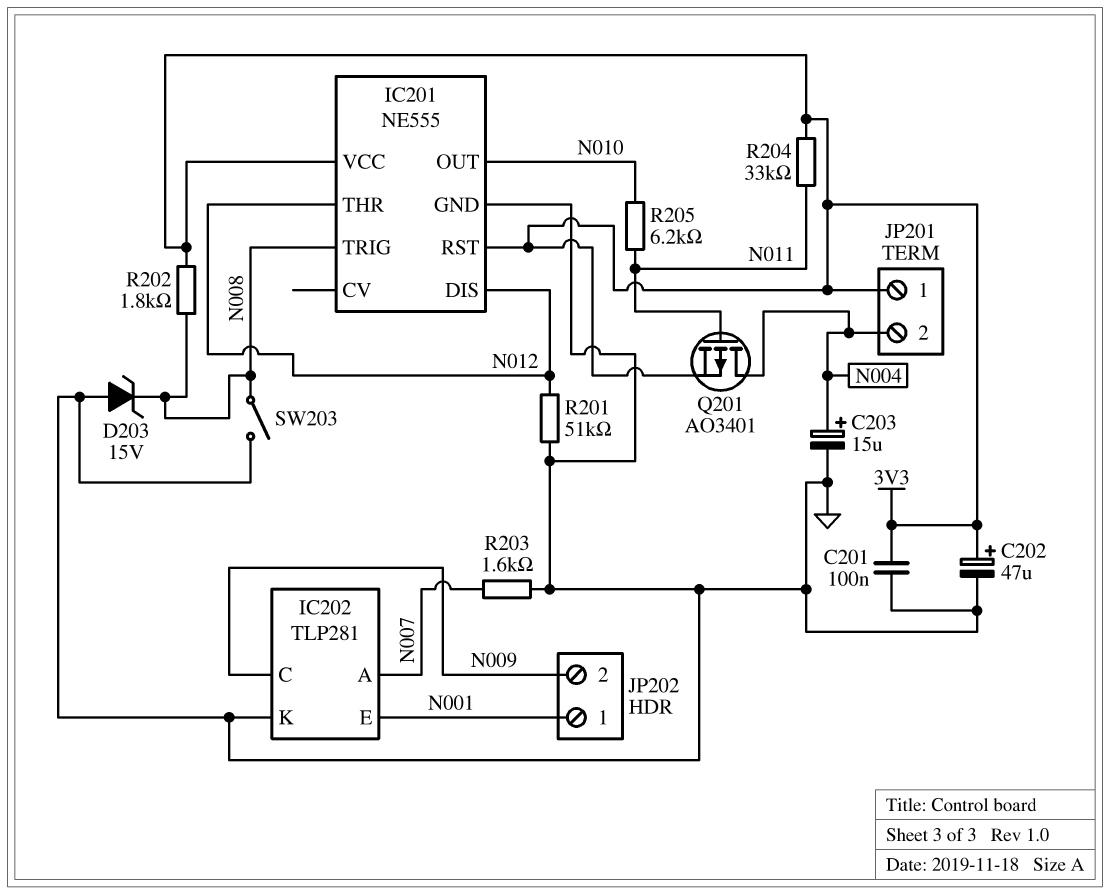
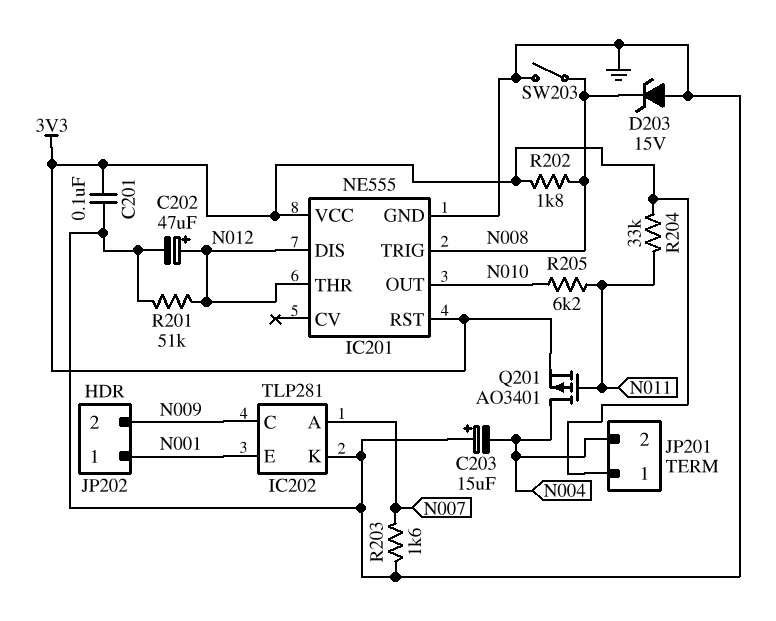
C202: 47uF (plus 3V3, minus GND) -> 47uF (plus N012, minus GND)
C203: 15uF (plus N004, minus GND) -> 15uF (plus GND, minus N004)

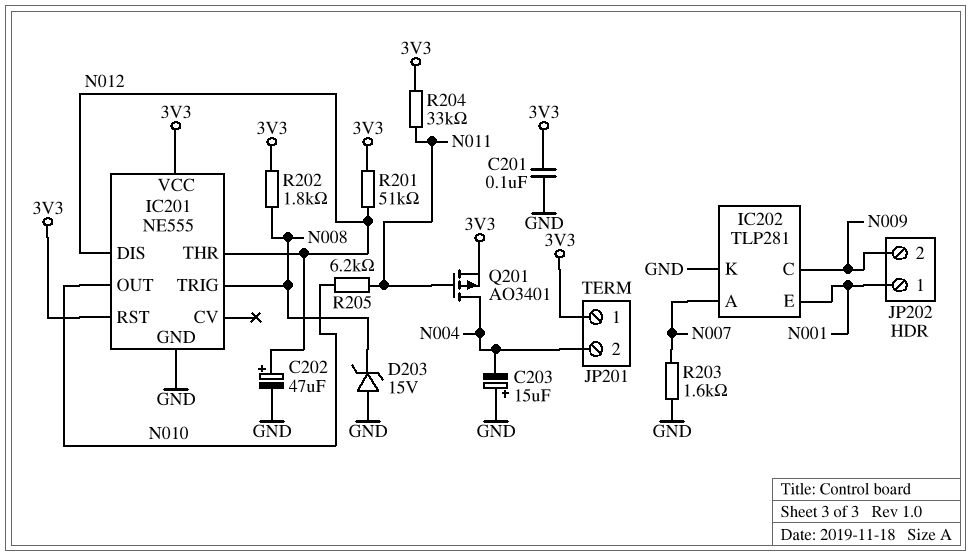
R201: 51k (GND, N012) -> 51k (3V3, N012)
SW203: switch (GND, N008) -> none

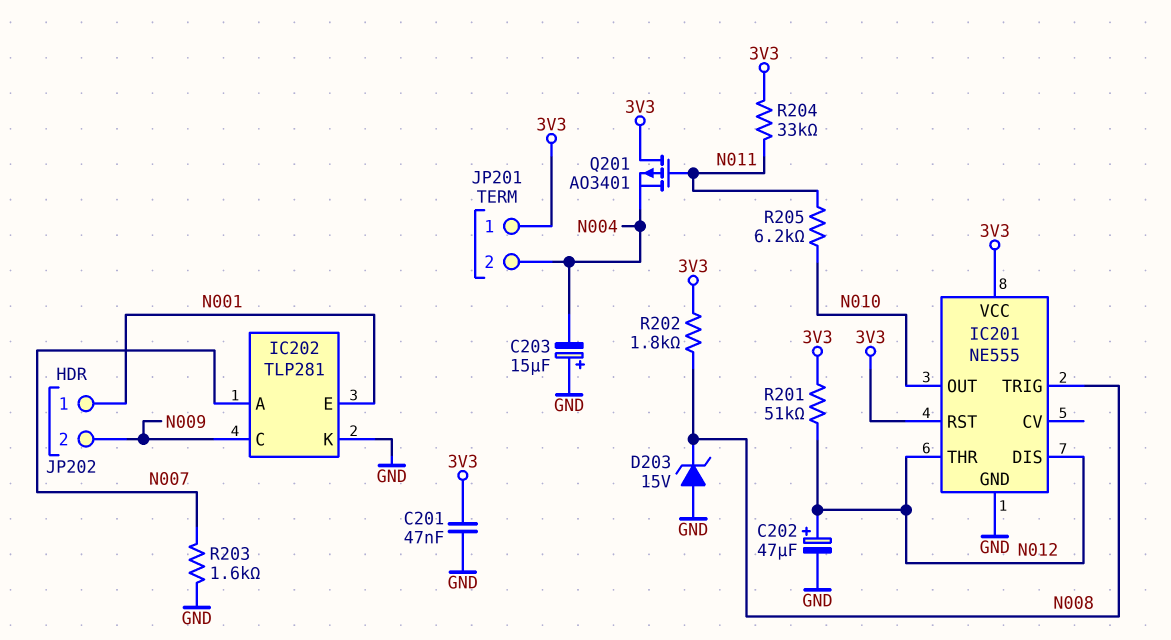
C201: 100nF (3V3, GND) -> 47nF (3V3, GND)
Q201: PMOS AO3401 (G N011, D N004, S 3V3) -> PMOS AO3401 (G N011, D 3V3, S N004)

